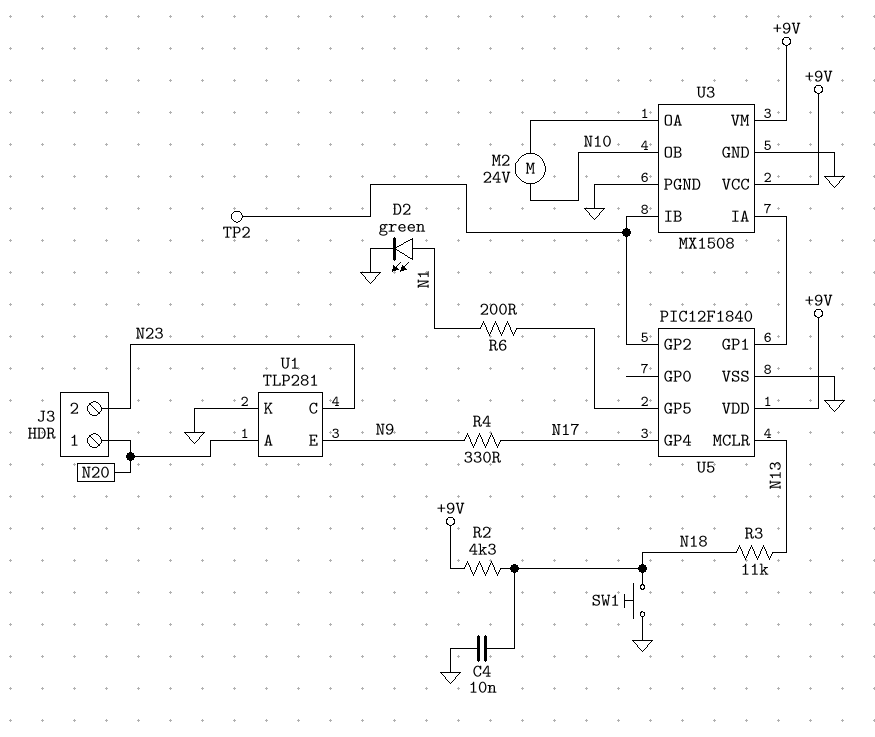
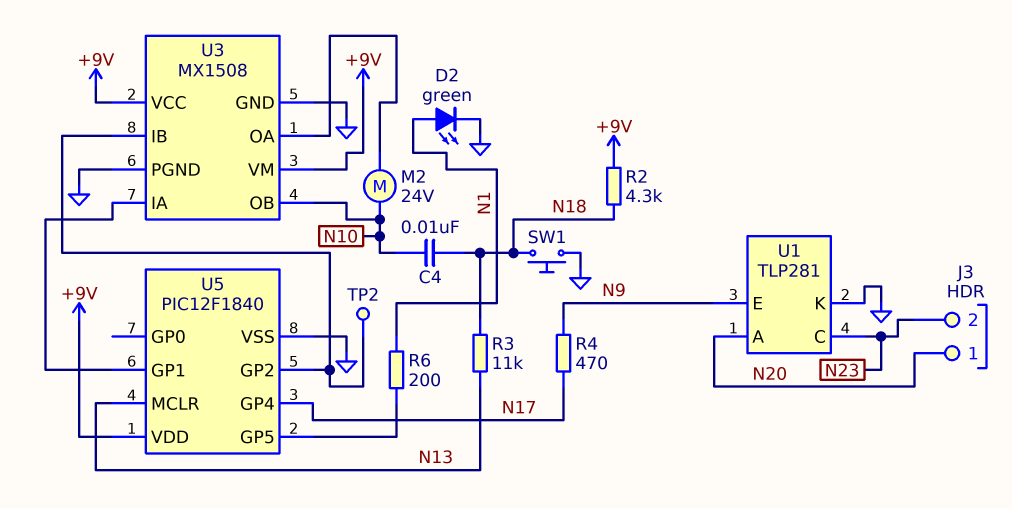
C4: 10nF (GND, N18) -> 10nF (N10, N18)
R4: 330 (N9, N17) -> 470 (N9, N17)

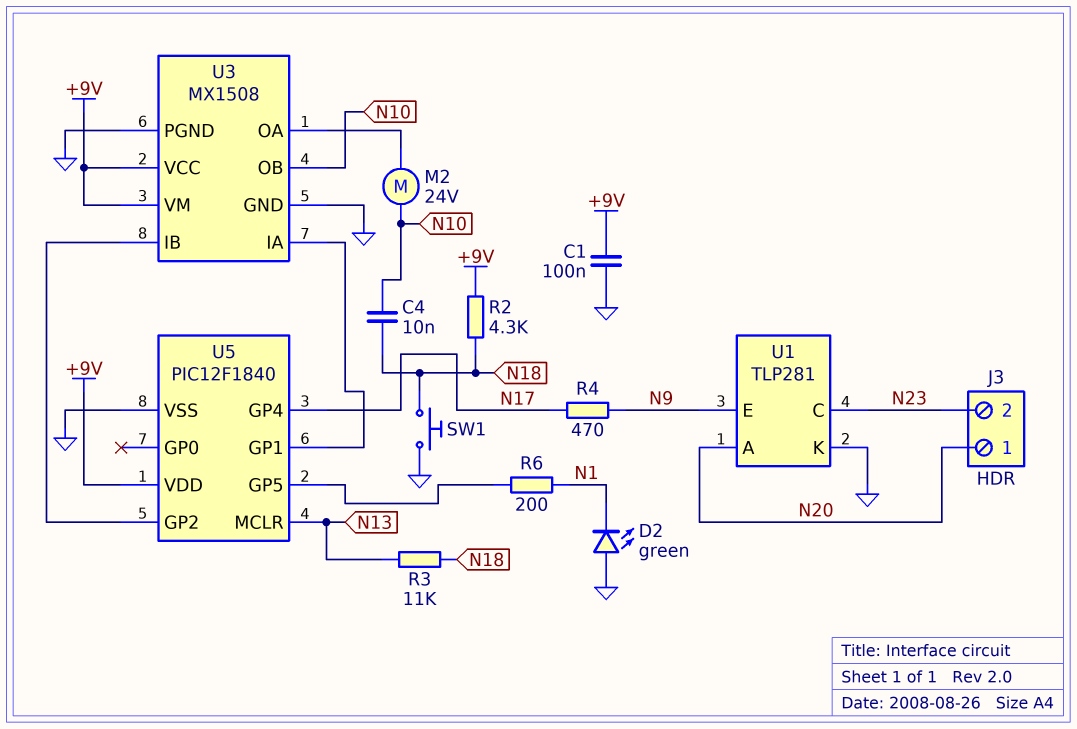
C1: none -> 100nF (+9V, GND)
D2: LED green (A N1, K GND) -> LED green (A GND, K N1)
TP2: test point (U3/IB) -> none

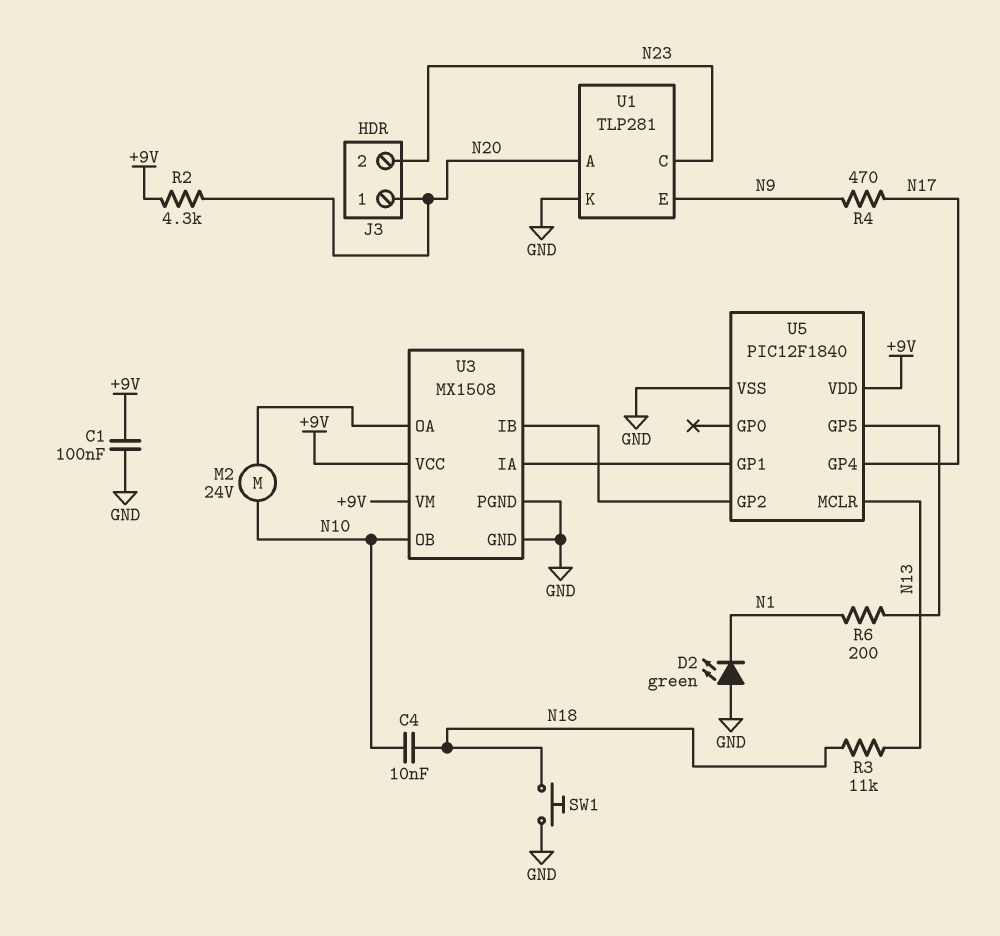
R2: 4.3k (+9V, N18) -> 4.3k (+9V, N20)

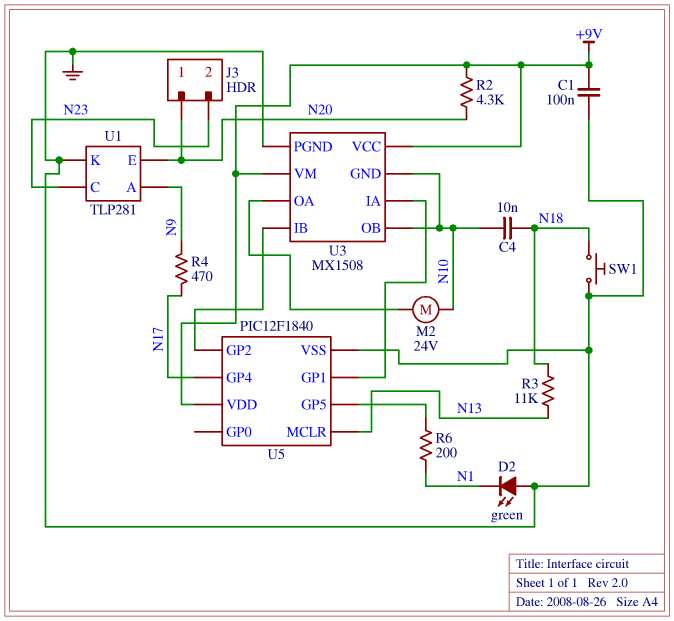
U1 pin A: N20 -> N9
U1 pin E: N9 -> N20
U3 pin GND: GND -> N10

